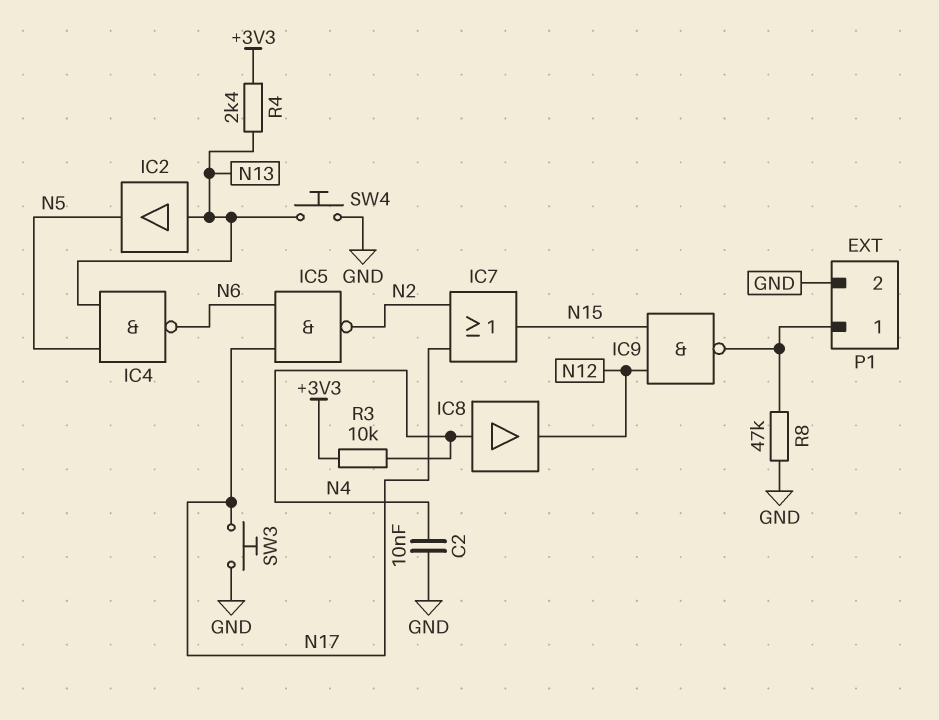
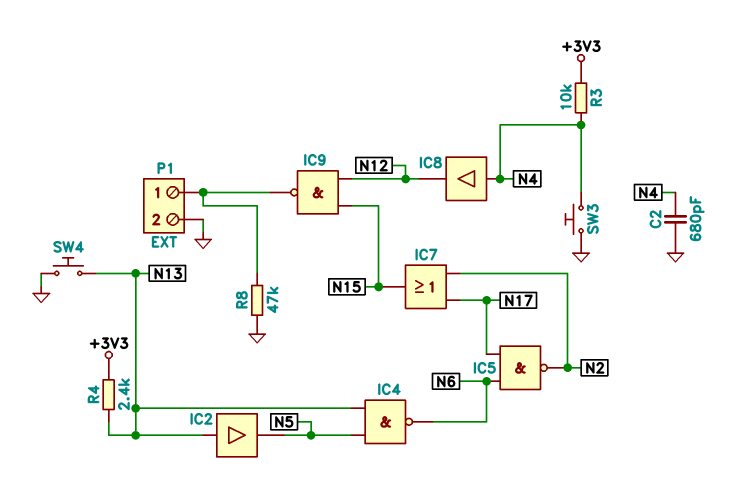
C2: 10nF (GND, N4) -> 680pF (GND, N4)
SW3: button (GND, N17) -> button (GND, N4)

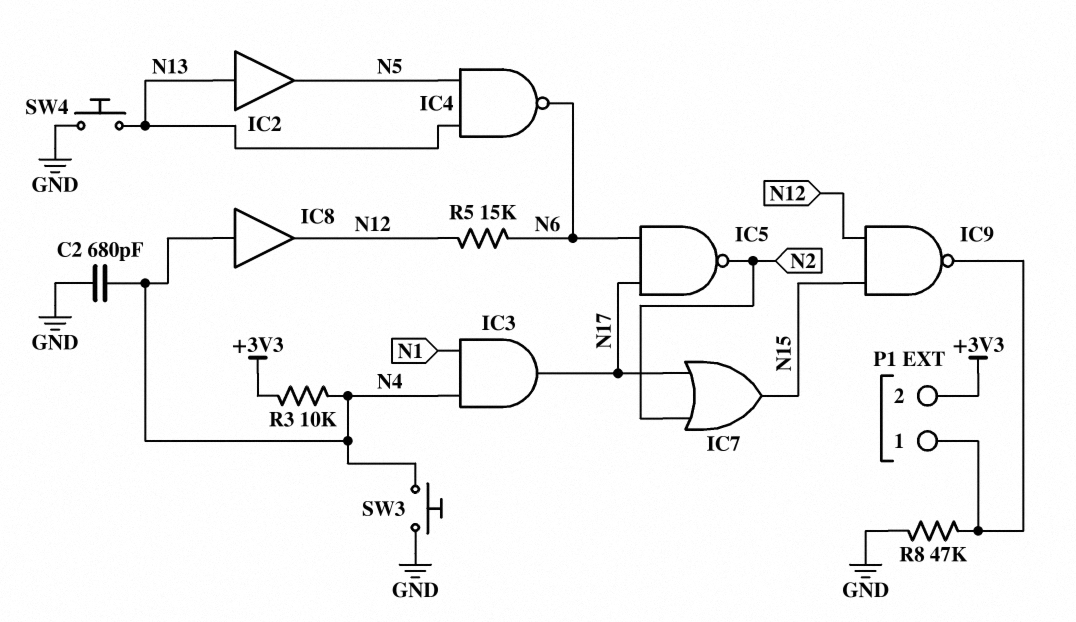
IC3: none -> AND (in N1, in N4, out N17)
P1 pin 2: GND -> +3V3
R4: 2.4k (+3V3, N13) -> none
R5: none -> 15k (N6, N12)

